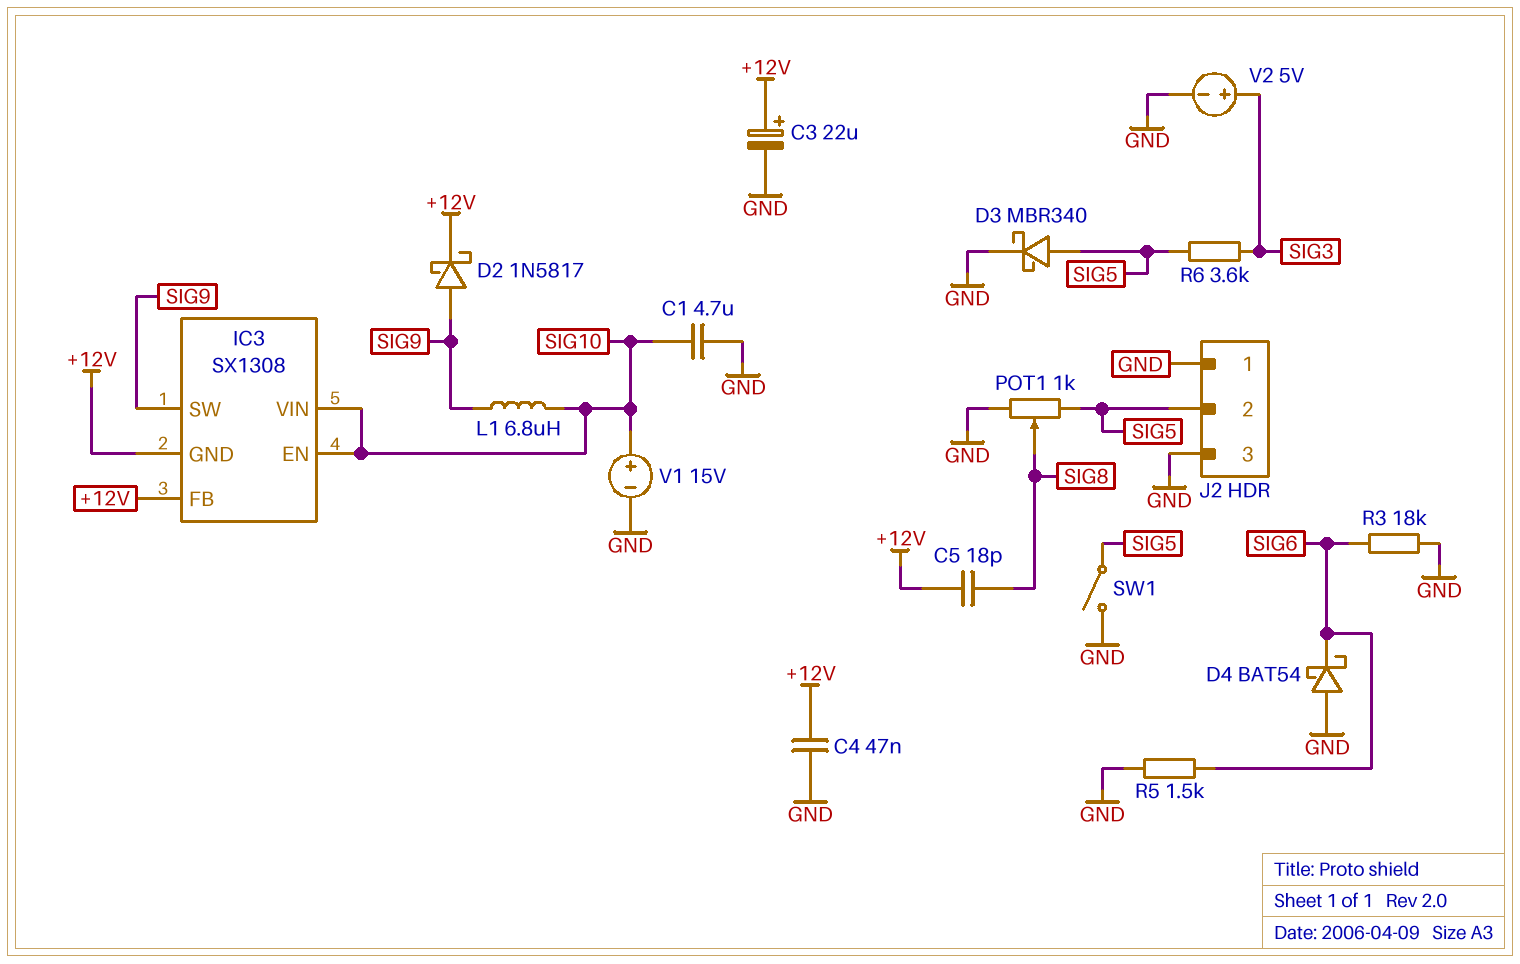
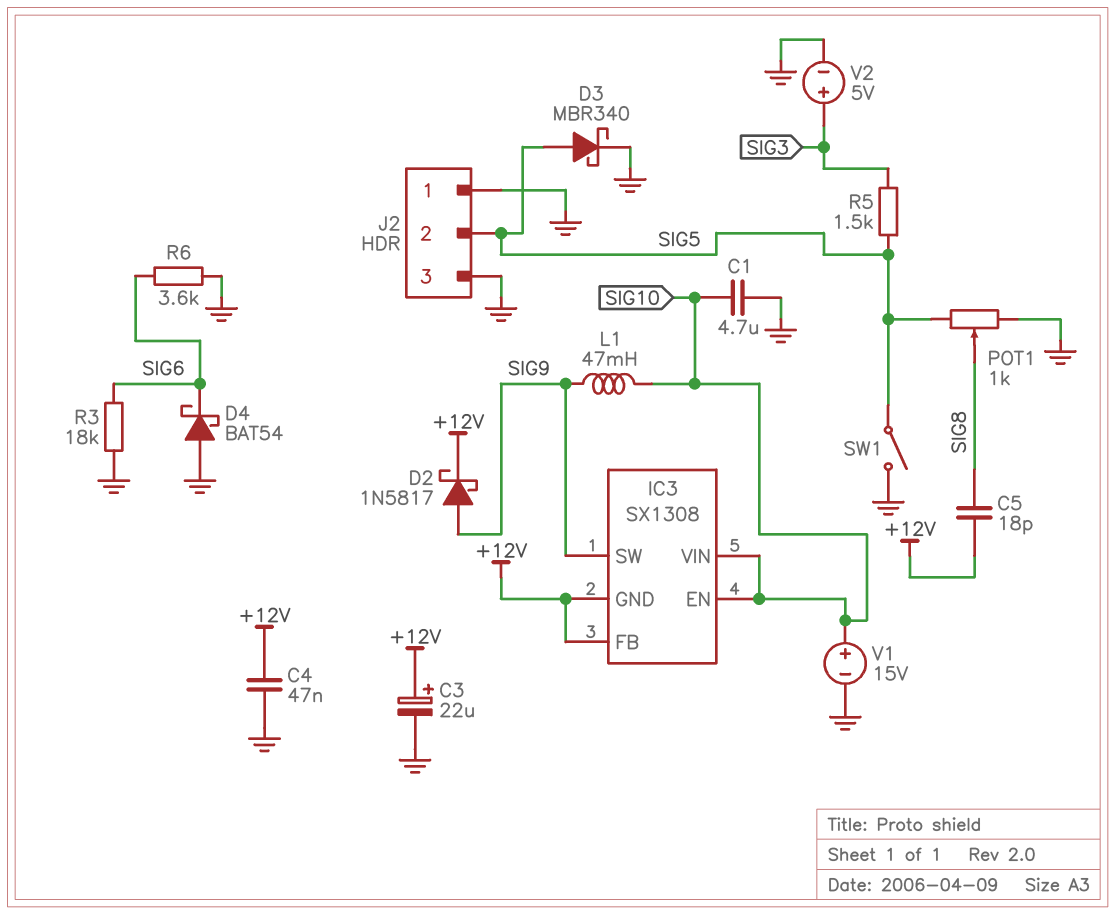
L1: 6.8uH (SIG9, SIG10) -> 47mH (SIG9, SIG10)
R5: 1.5k (GND, SIG6) -> 1.5k (SIG3, SIG5)
R6: 3.6k (SIG3, SIG5) -> 3.6k (GND, SIG6)

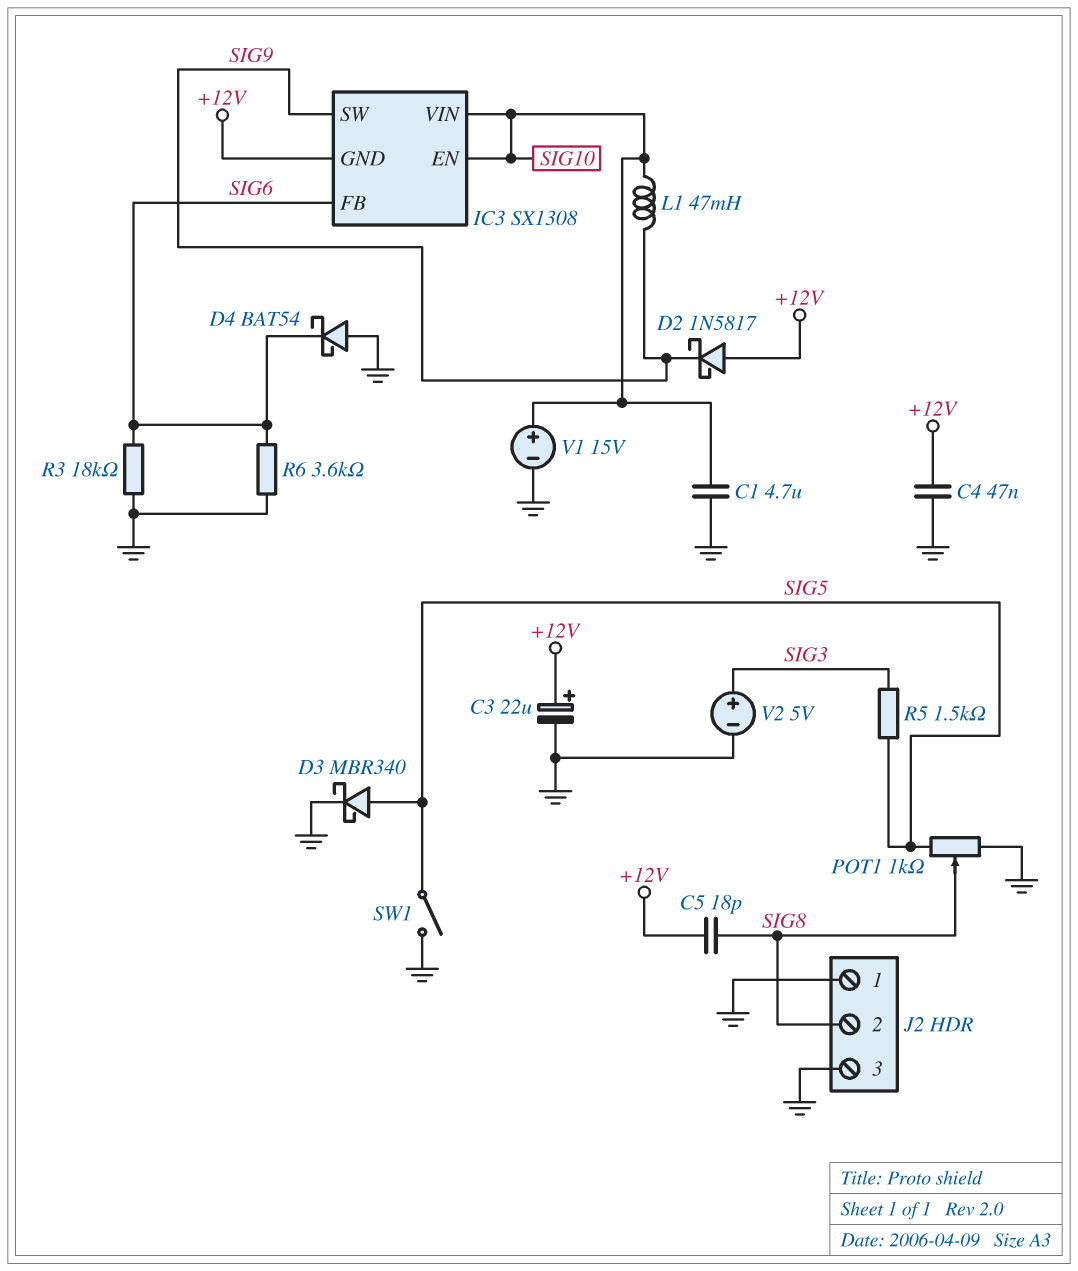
D2: schottky 1N5817 (A SIG9, K +12V) -> schottky 1N5817 (A +12V, K SIG9)
IC3 pin FB: +12V -> SIG6
J2 pin 2: SIG5 -> SIG8

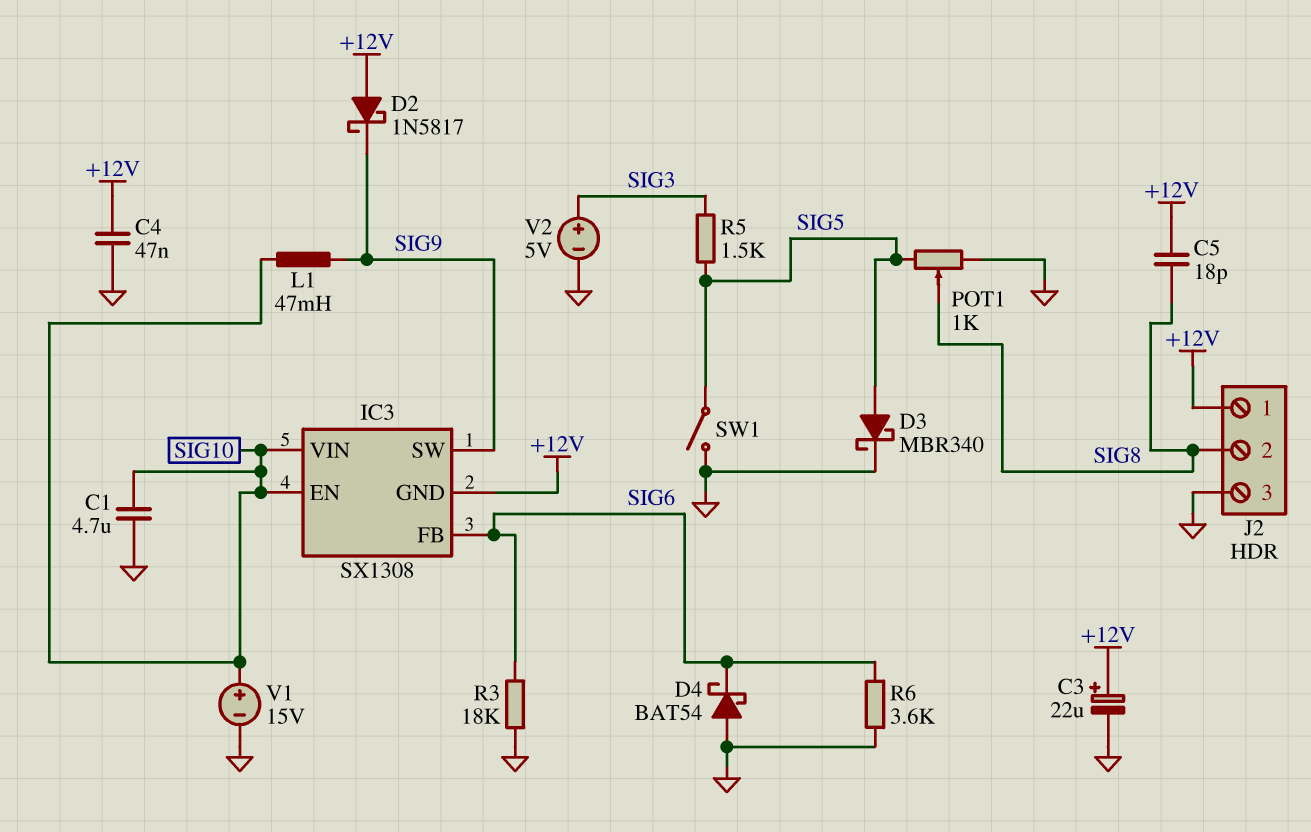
J2 pin 1: GND -> +12V

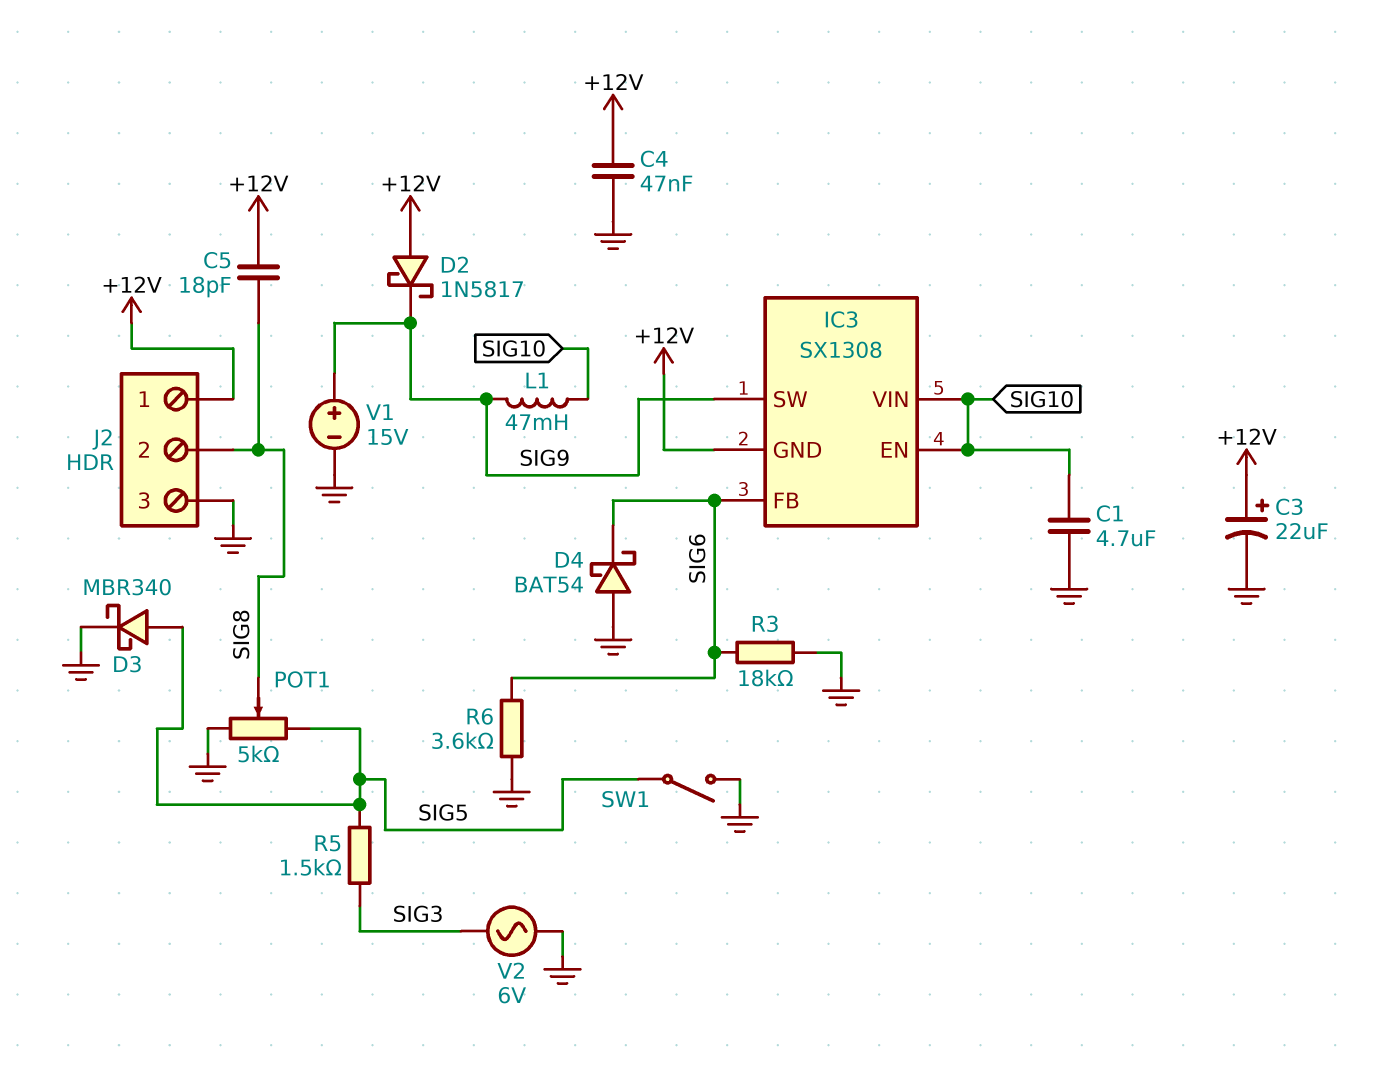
POT1: 1k (GND, SIG5, wiper SIG8) -> 5k (GND, SIG5, wiper SIG8)
V1: 15V (plus SIG10, minus GND) -> 15V (plus SIG9, minus GND)
V2: 5V (plus SIG3, minus GND) -> AC 6V (GND, SIG3)

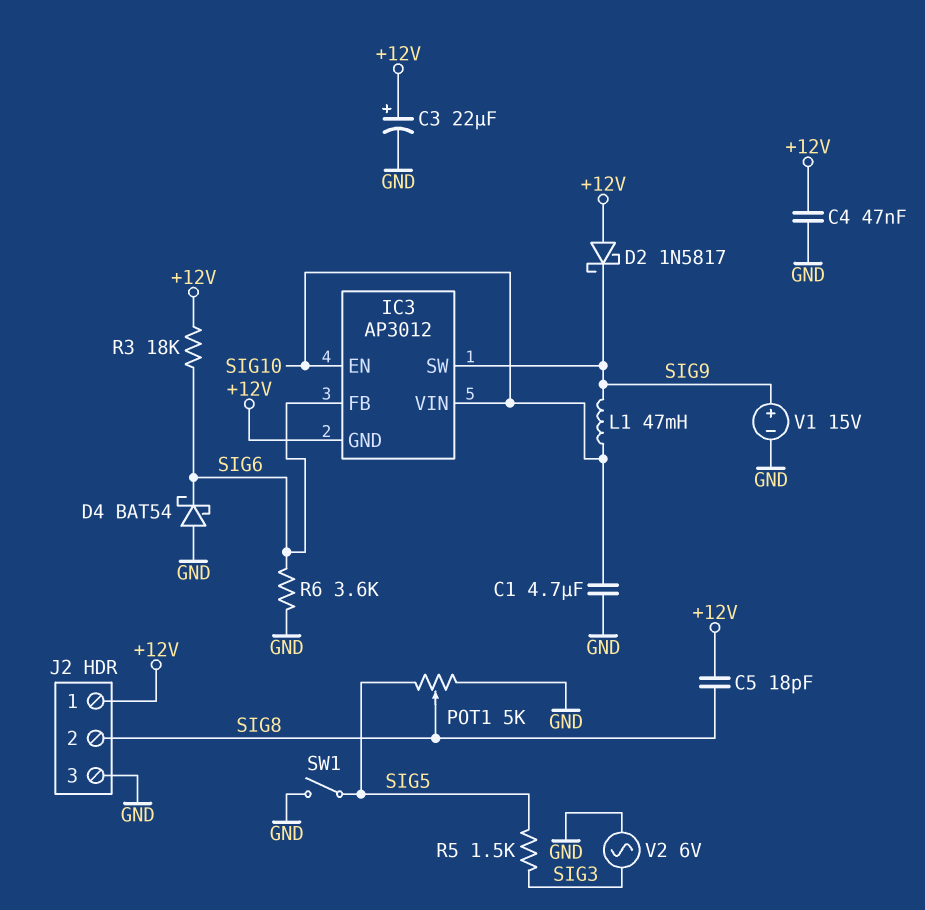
D3: schottky MBR340 (A SIG5, K GND) -> none
IC3: SX1308 -> AP3012
R3: 18k (GND, SIG6) -> 18k (+12V, SIG6)

